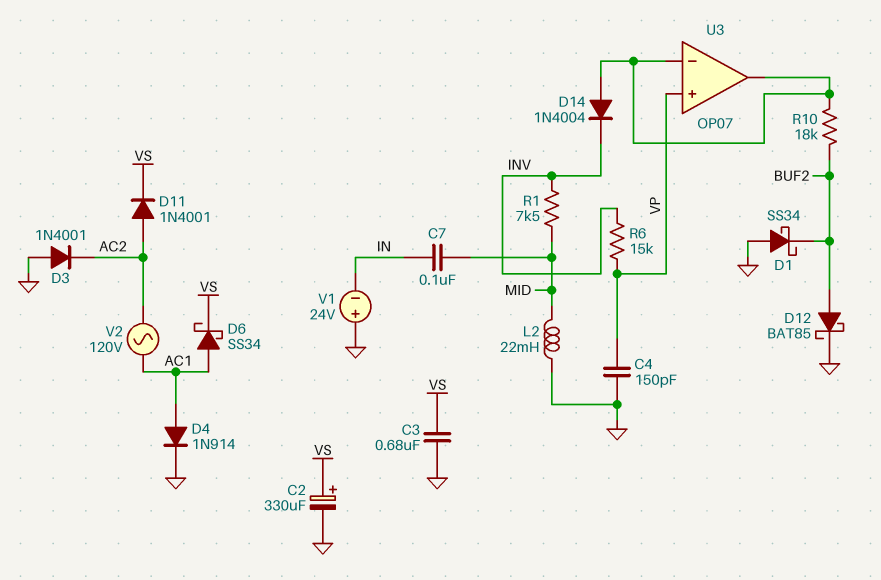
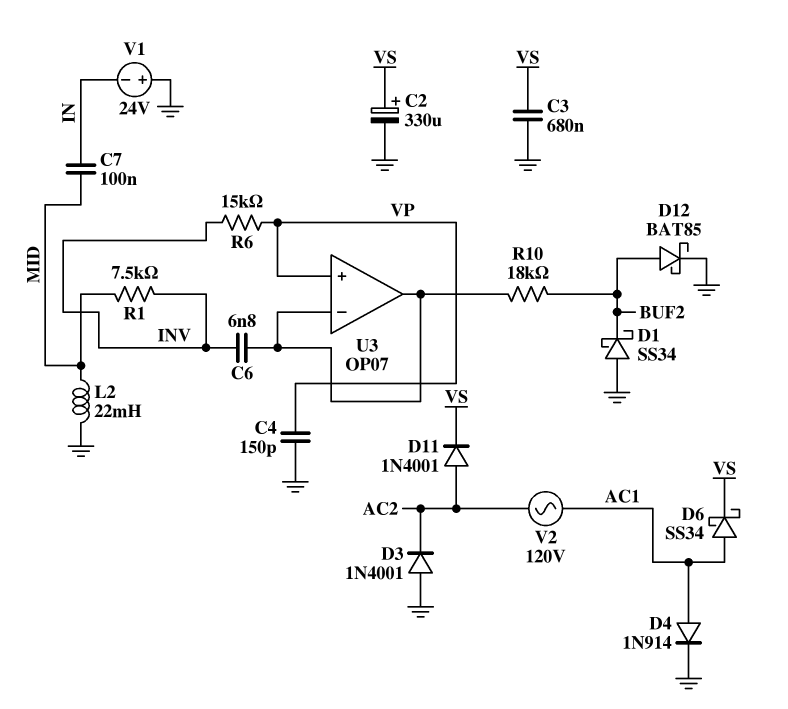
C6: none -> 6.8nF (INV, U3/in-)
D14: diode 1N4004 (A U3/in-, K INV) -> none

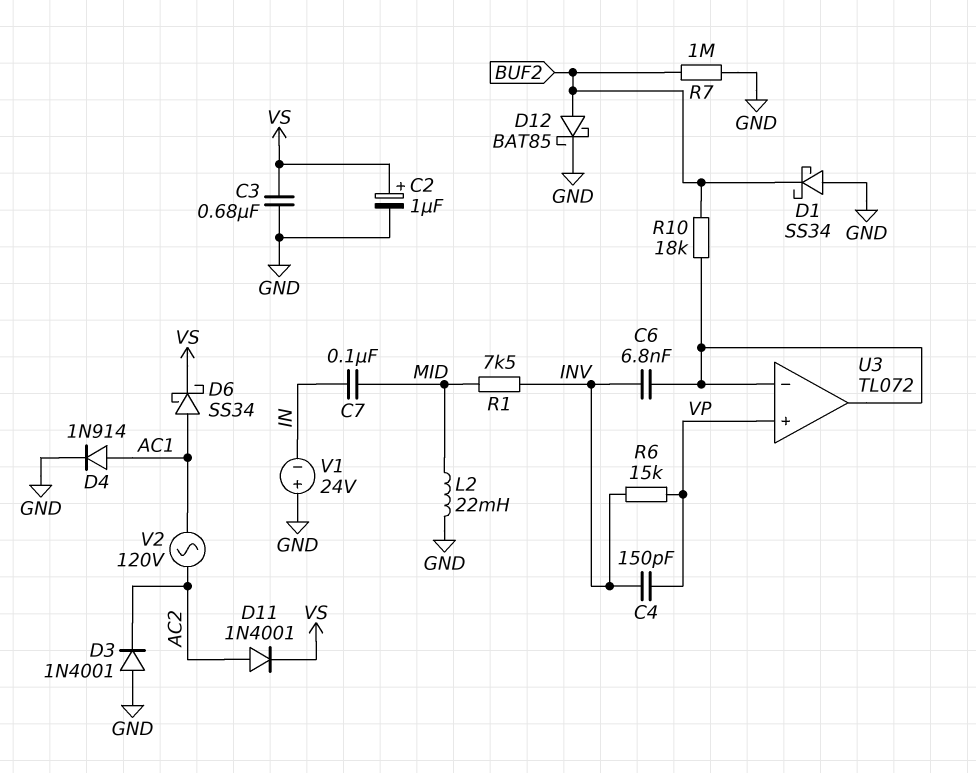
C2: 330uF (plus VS, minus GND) -> 1uF (plus VS, minus GND)
C4: 150pF (GND, VP) -> 150pF (INV, VP)
R7: none -> 1M (BUF2, GND)
U3: OP07 -> TL072

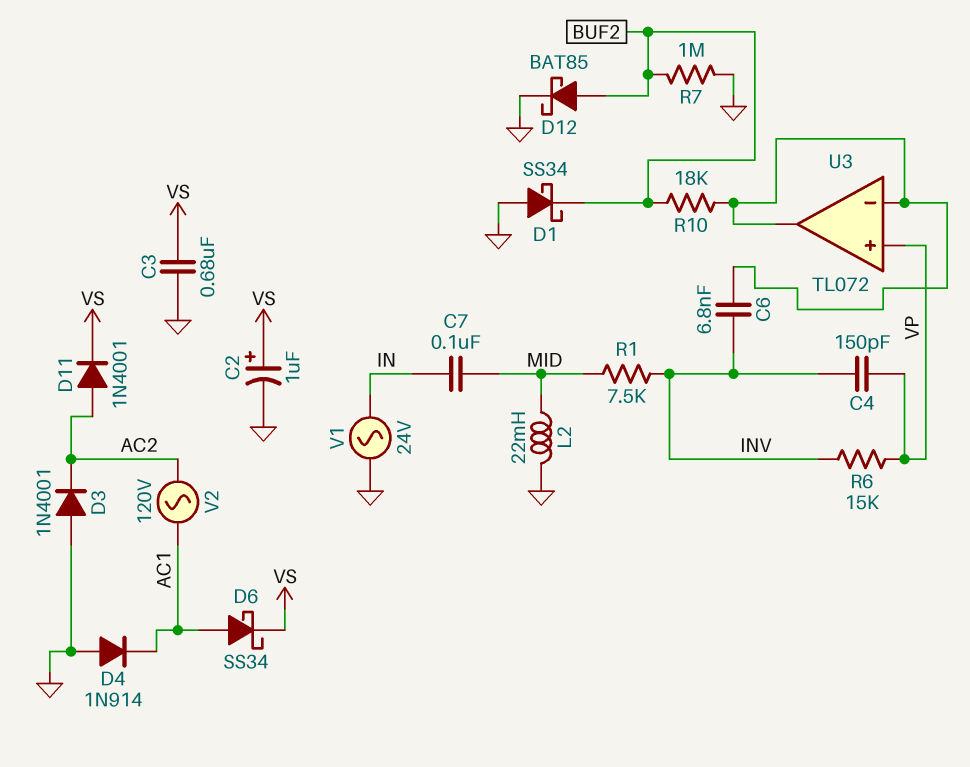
D4: diode 1N914 (A AC1, K GND) -> diode 1N914 (A GND, K AC1)
V1: 24V (plus GND, minus IN) -> AC 24V (GND, IN)

